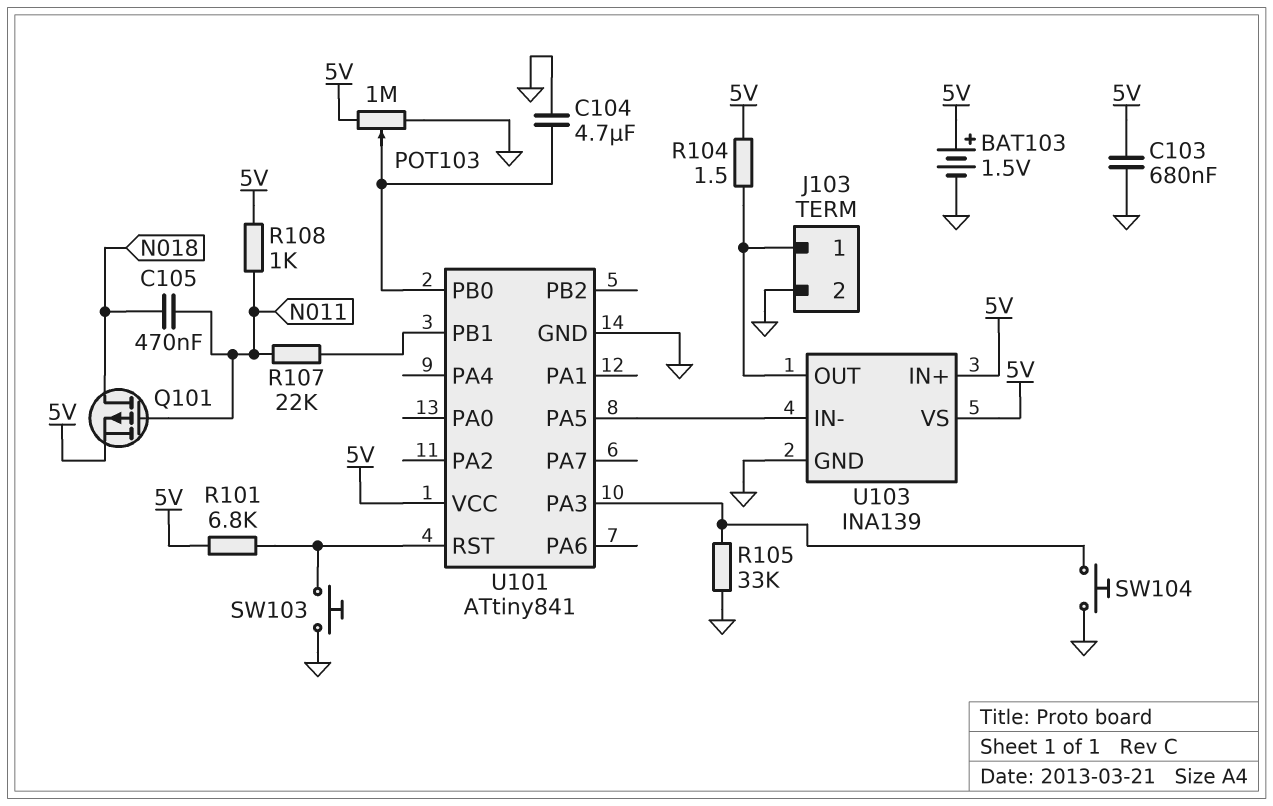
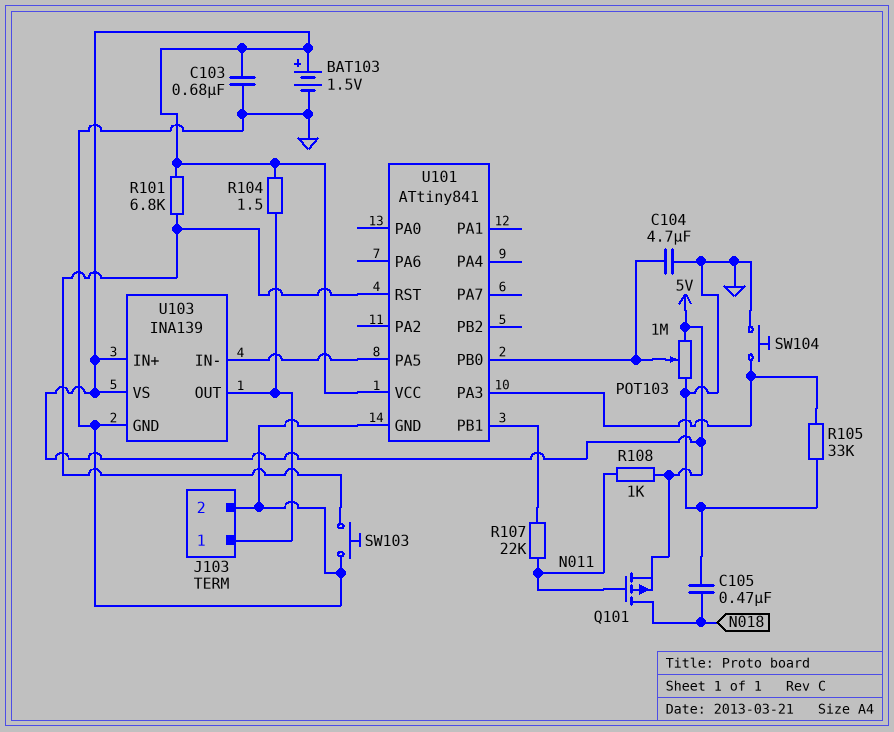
C105: 470nF (N011, N018) -> 470nF (GND, N018)

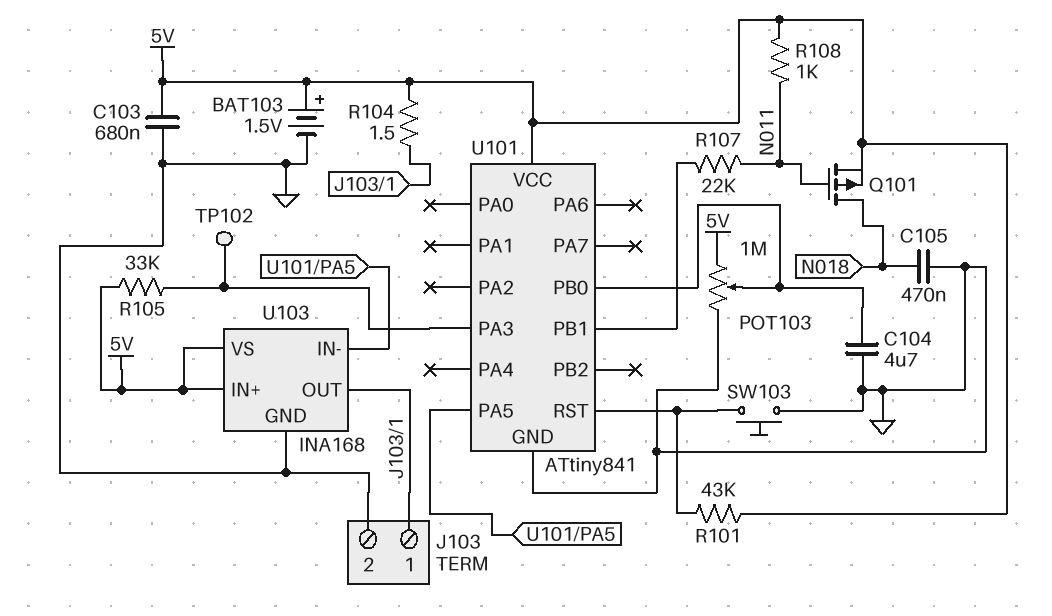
R101: 6.8k (5V, U101/RST) -> 43k (5V, U101/RST)
R105: 33k (GND, U101/PA3) -> 33k (5V, U101/PA3)
SW104: button (GND, U101/PA3) -> none
TP102: none -> test point (U101/PA3)
U103: INA139 -> INA168

